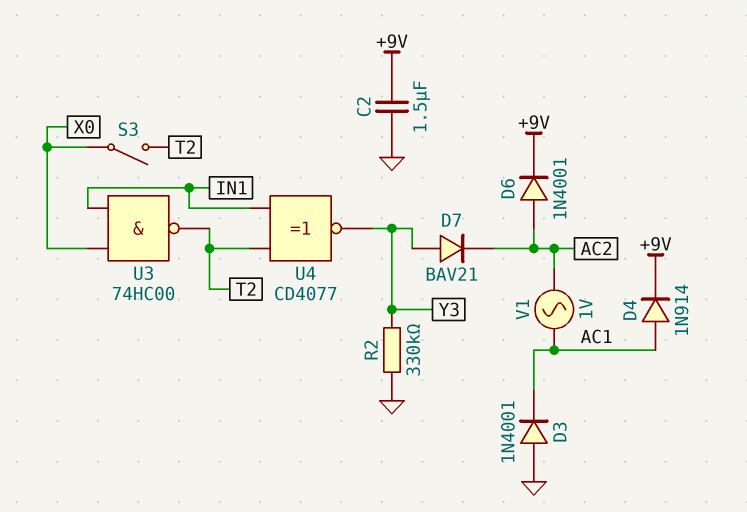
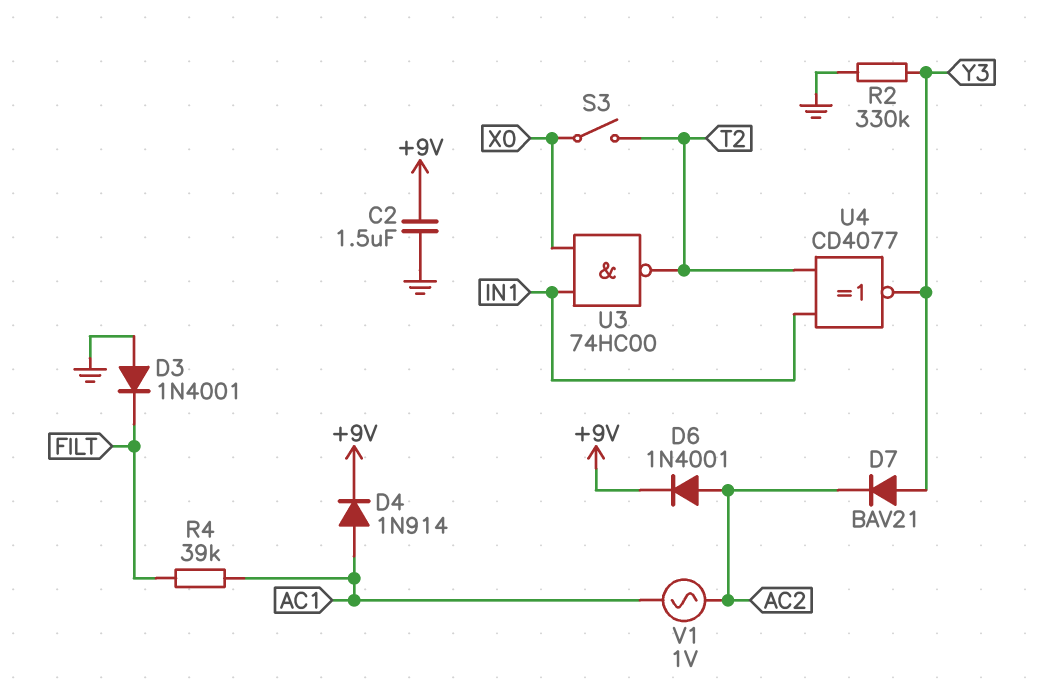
D3: diode 1N4001 (A GND, K AC1) -> diode 1N4001 (A GND, K FILT)
R4: none -> 39k (AC1, FILT)

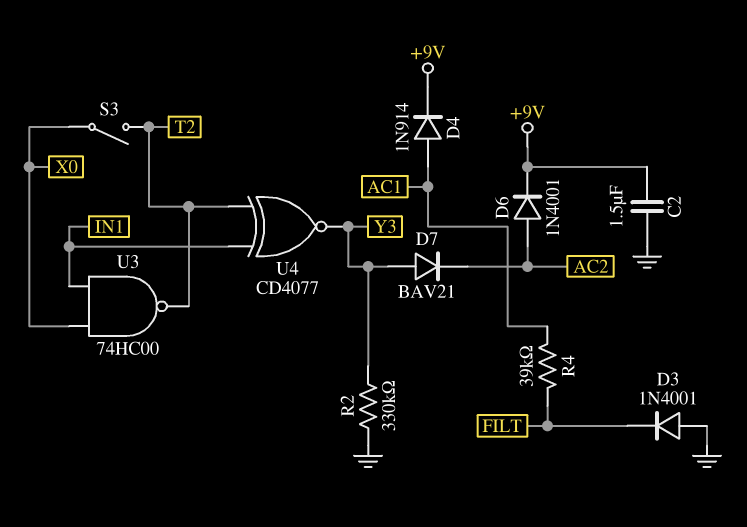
V1: AC 1V (AC1, AC2) -> none

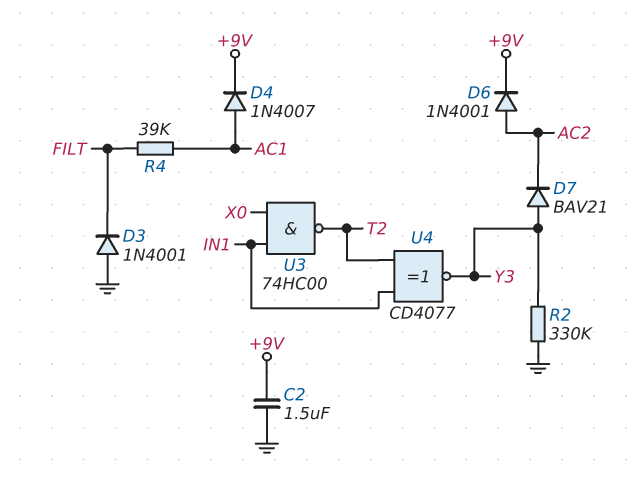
D4: diode 1N914 (A AC1, K +9V) -> diode 1N4007 (A AC1, K +9V)
S3: switch (T2, X0) -> none

